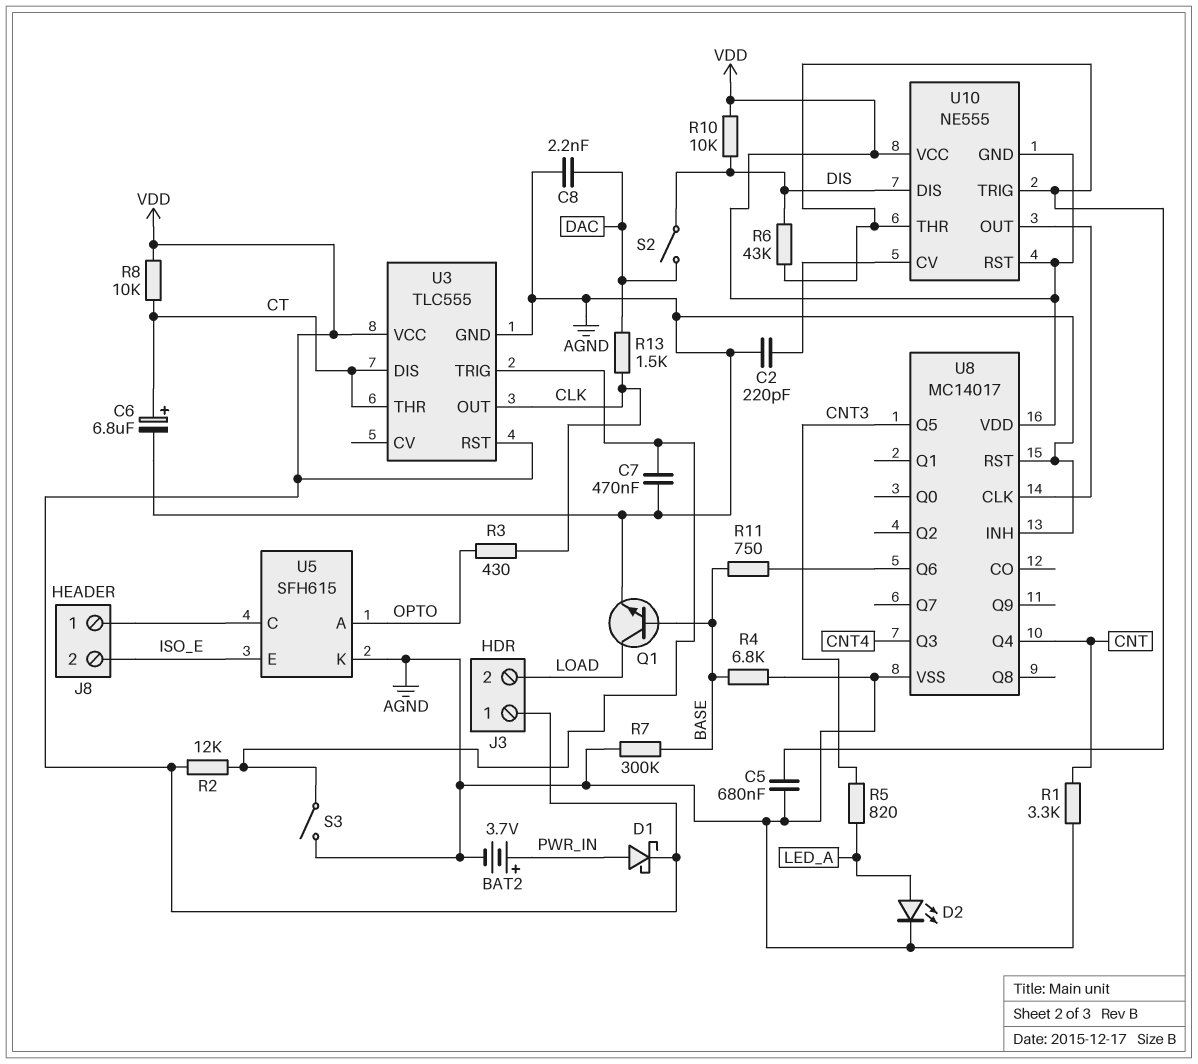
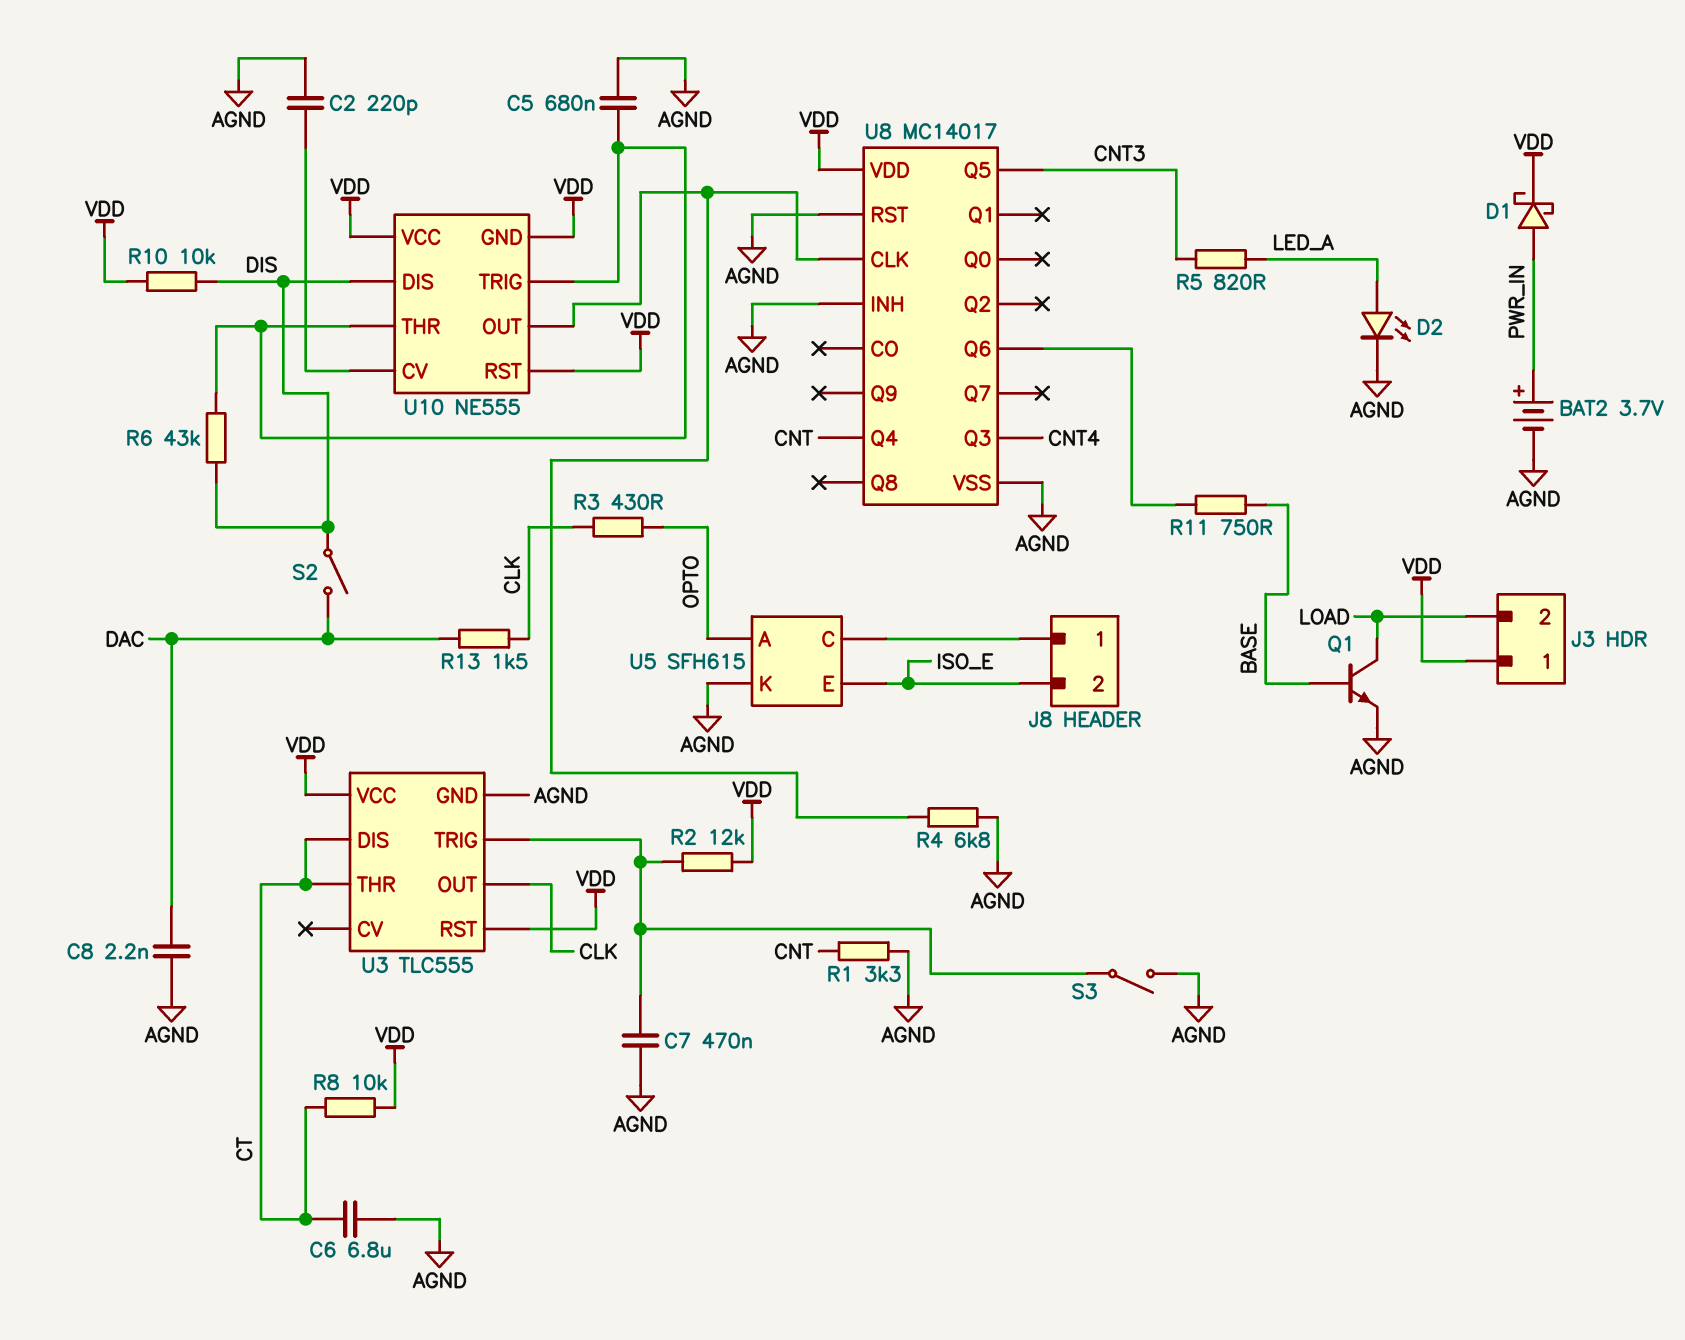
C6: 6.8uF (plus CT, minus AGND) -> 6.8uF (AGND, CT)
R4: 6.8k (AGND, BASE) -> 6.8k (AGND, U8/CLK)
R7: 300k (AGND, BASE) -> none

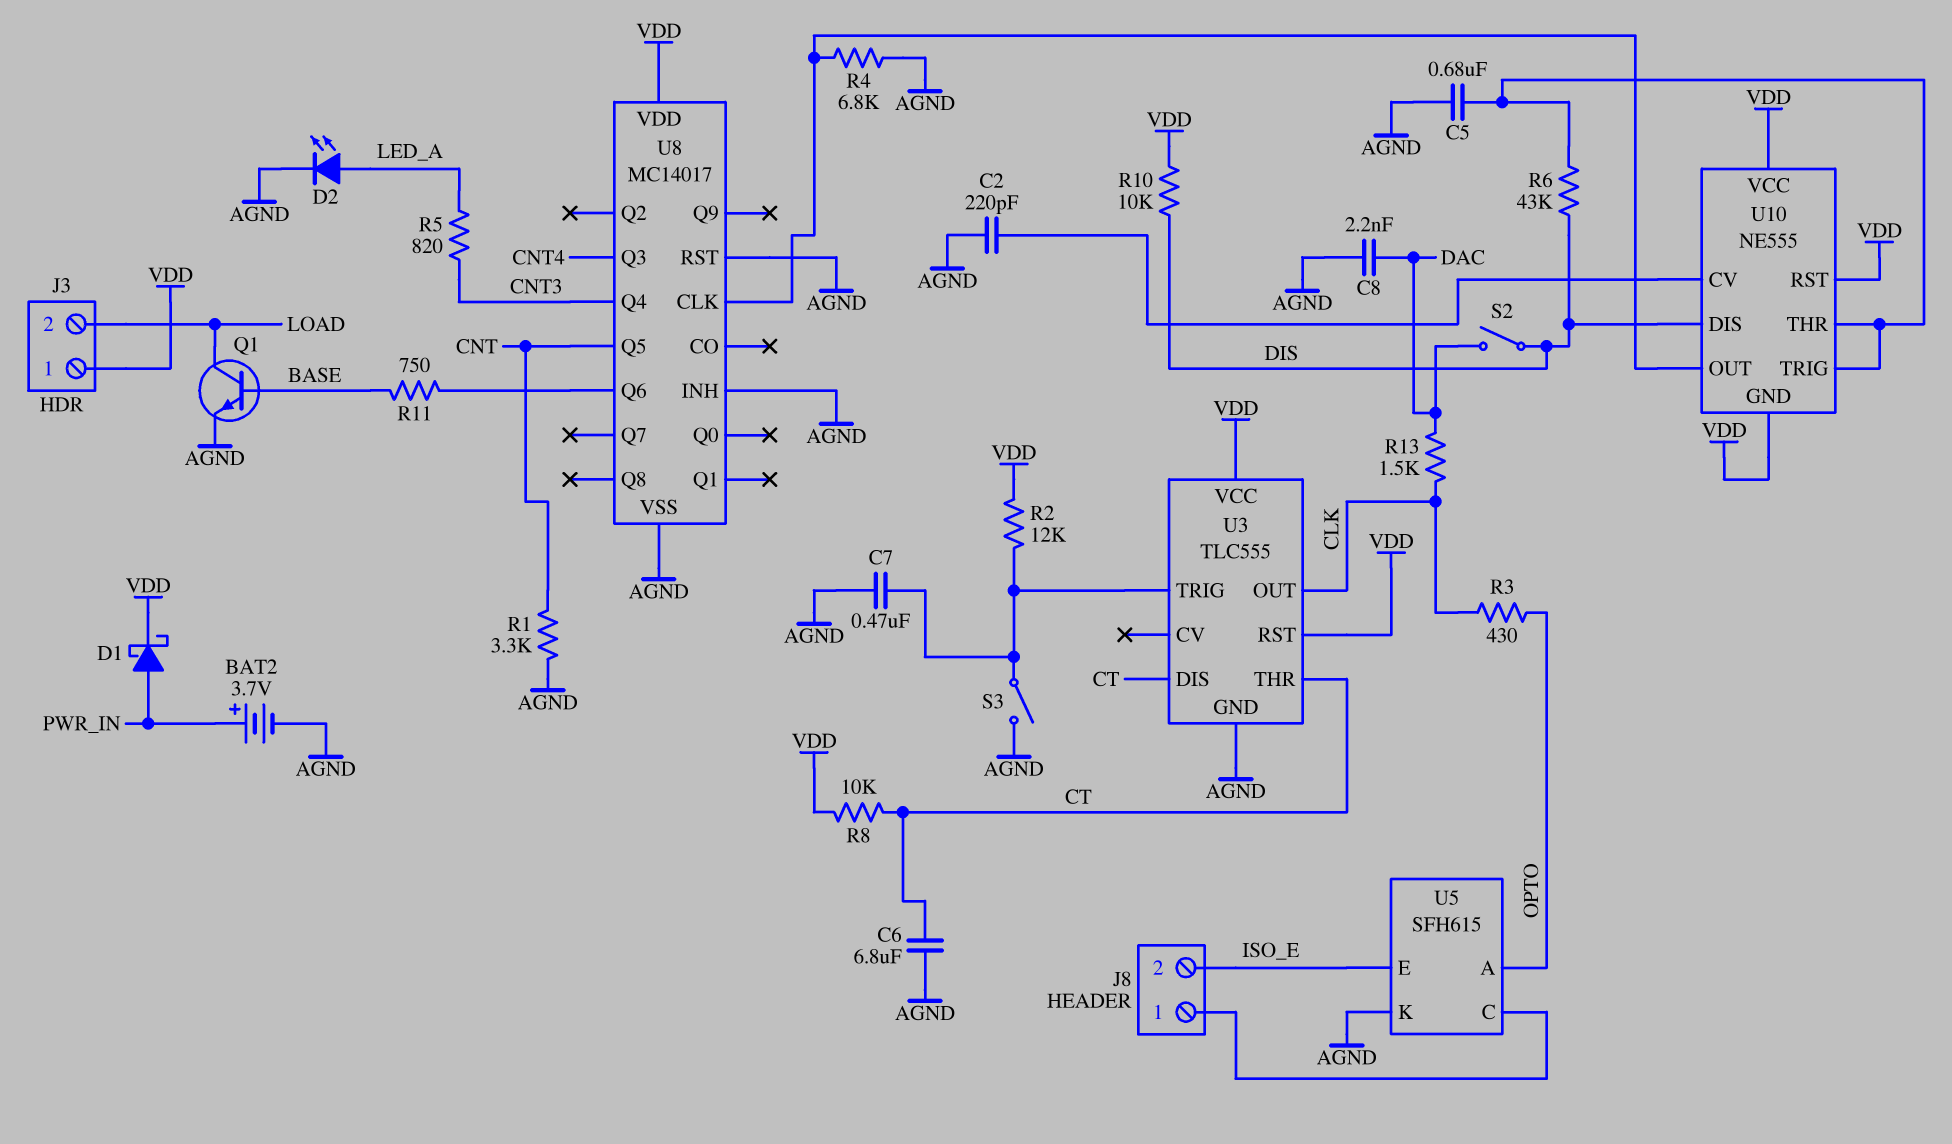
U8 pin Q4: CNT -> CNT3
U8 pin Q5: CNT3 -> CNT

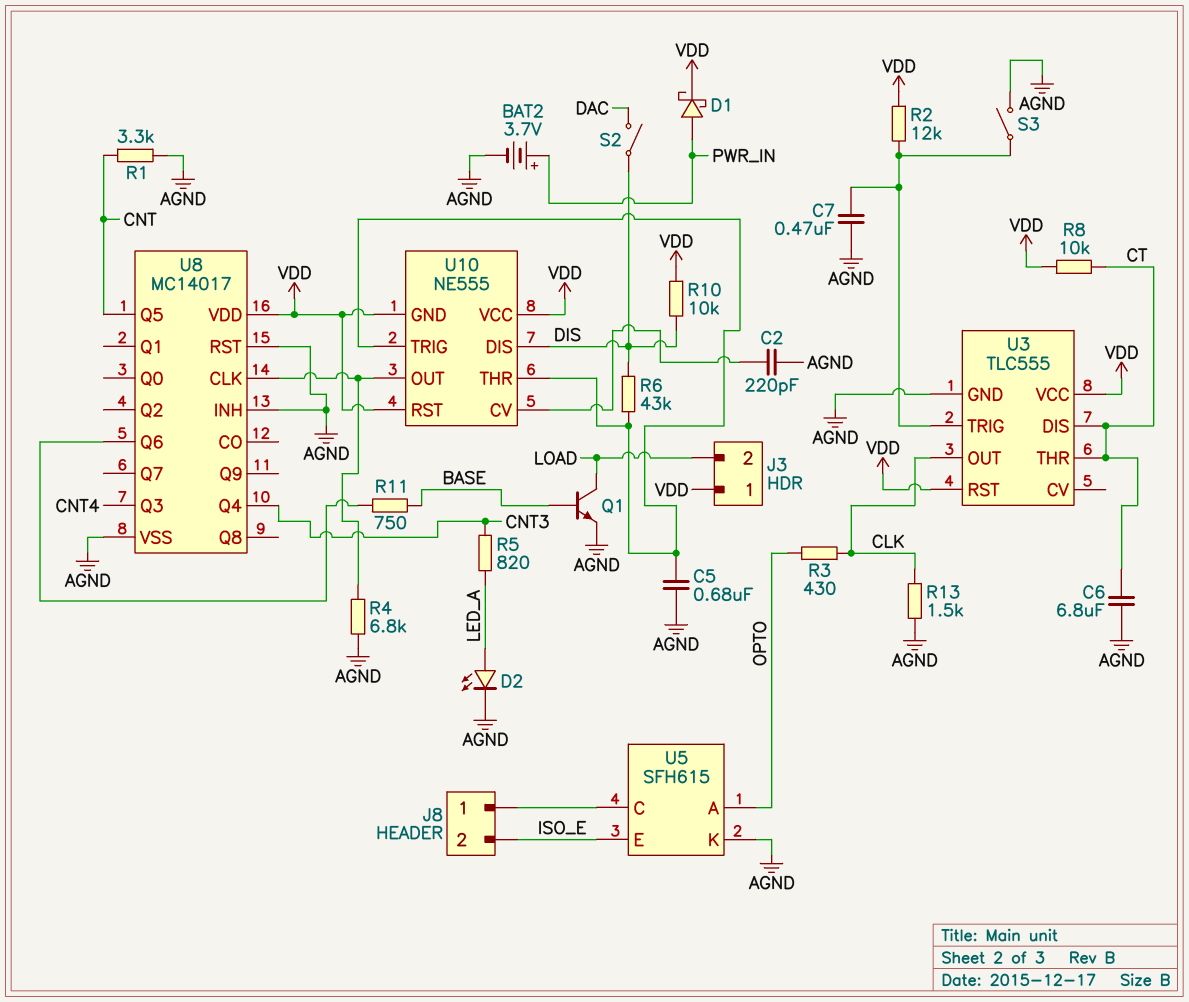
C8: 2.2nF (AGND, DAC) -> none
R13: 1.5k (CLK, DAC) -> 1.5k (AGND, CLK)

